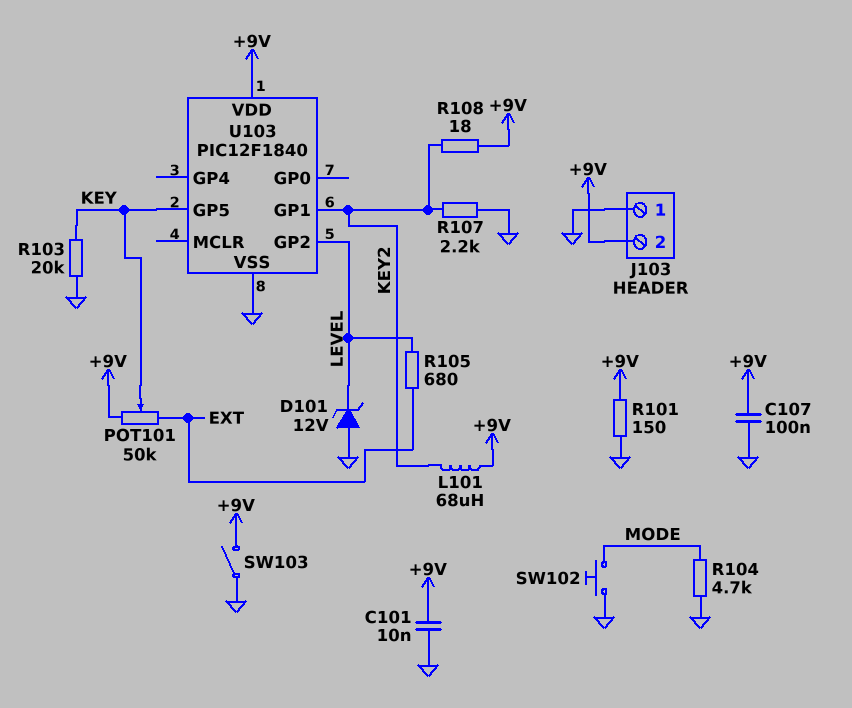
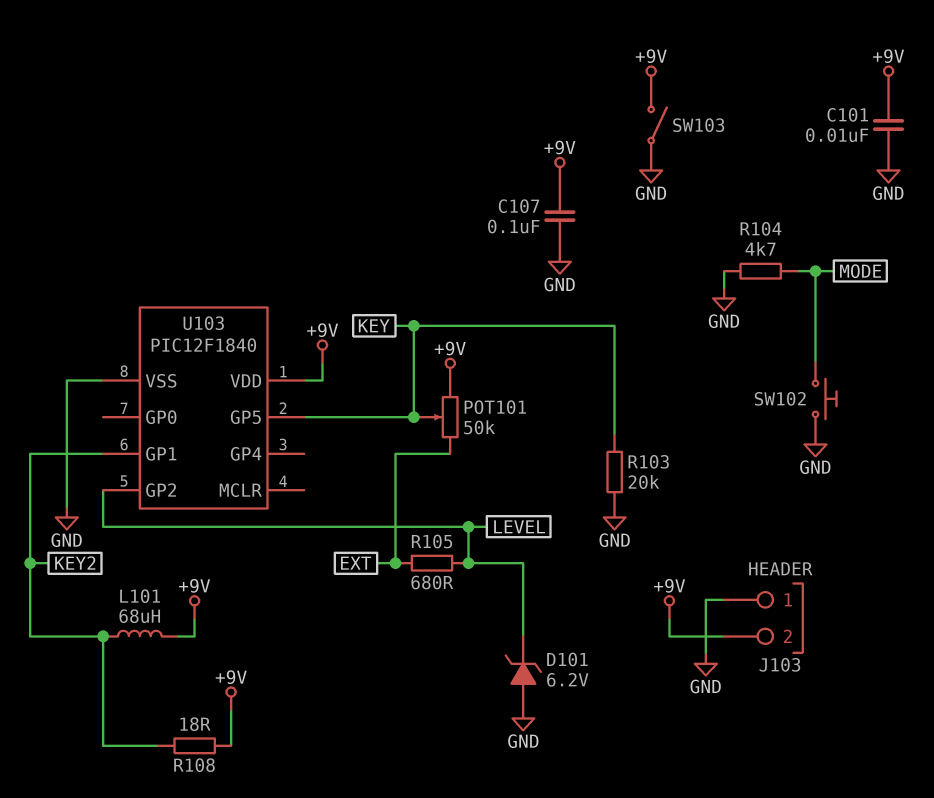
D101: zener 12V (A GND, K LEVEL) -> zener 6.2V (A GND, K LEVEL)
R101: 150 (+9V, GND) -> none
R107: 2.2k (GND, KEY2) -> none

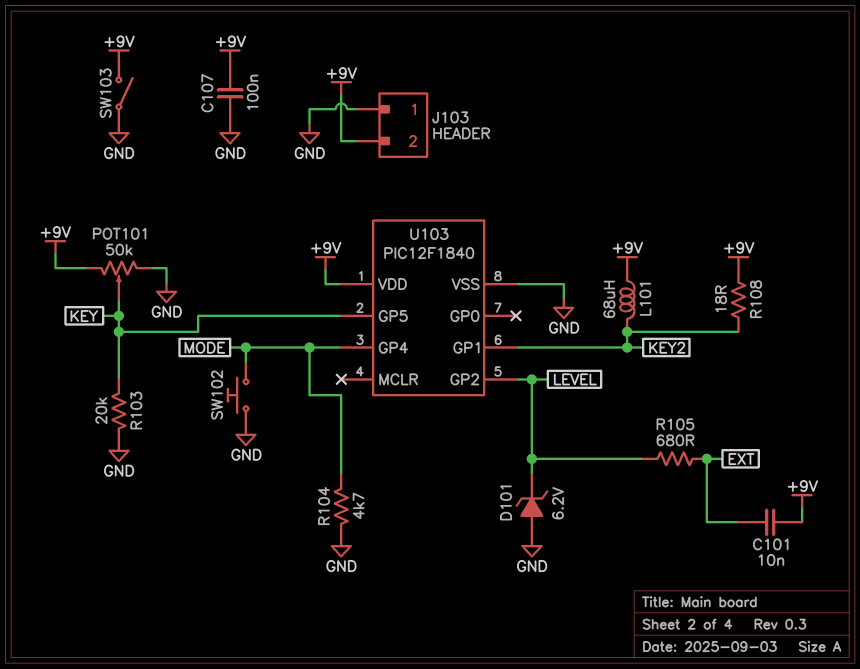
C101: 10nF (+9V, GND) -> 10nF (+9V, EXT)
POT101: 50k (+9V, EXT, wiper KEY) -> 50k (+9V, GND, wiper KEY)
U103 pin GP4: none -> MODE

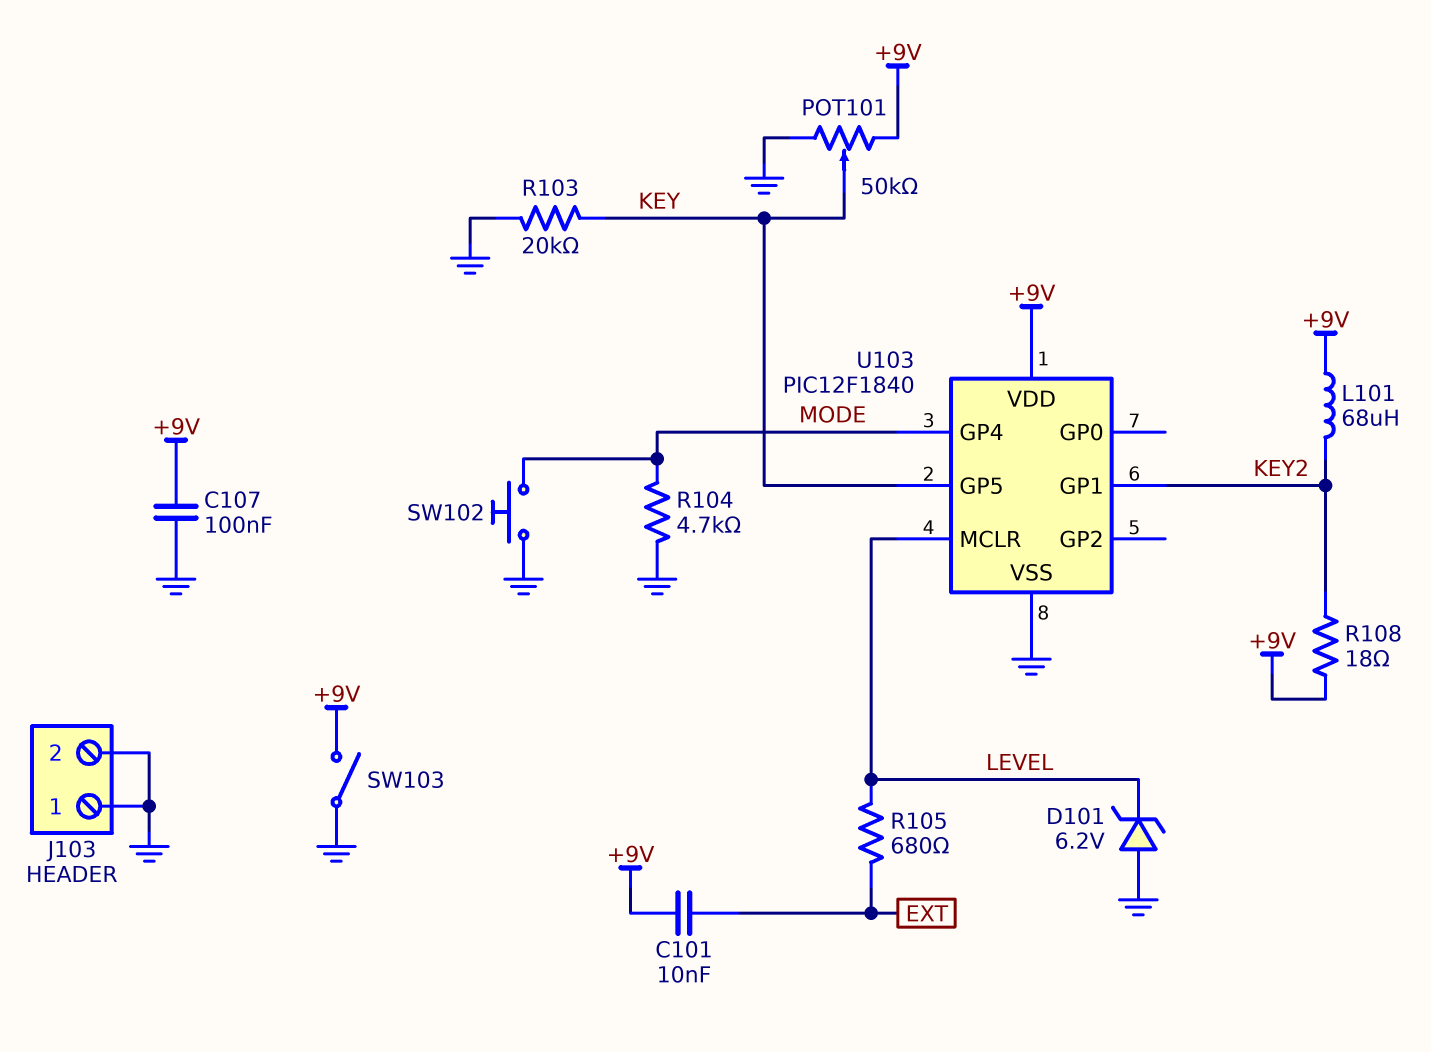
J103 pin 2: +9V -> GND
U103 pin GP2: LEVEL -> none
U103 pin MCLR: none -> LEVEL

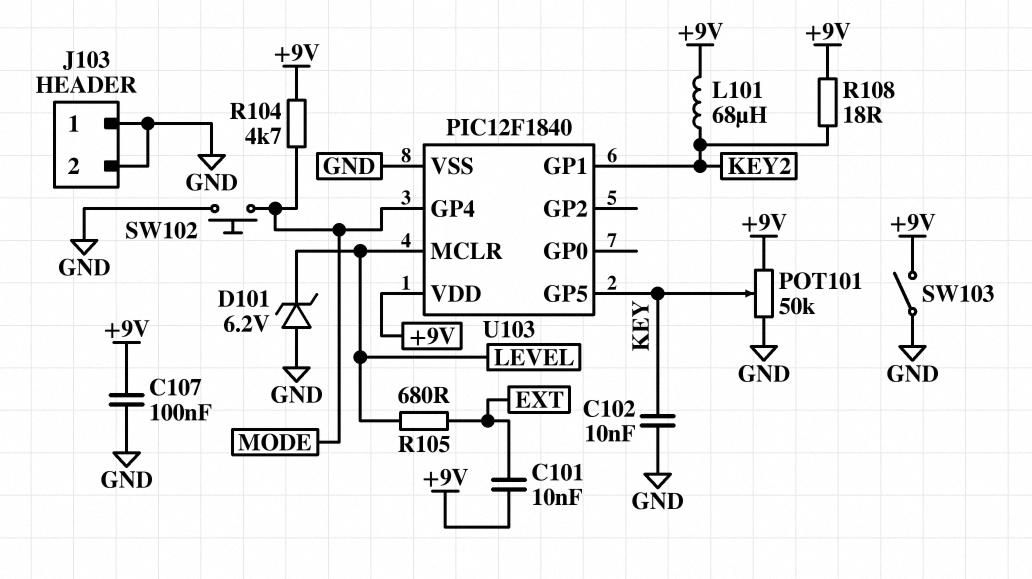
C102: none -> 10nF (GND, KEY)
R103: 20k (GND, KEY) -> none
R104: 4.7k (GND, MODE) -> 4.7k (+9V, MODE)

